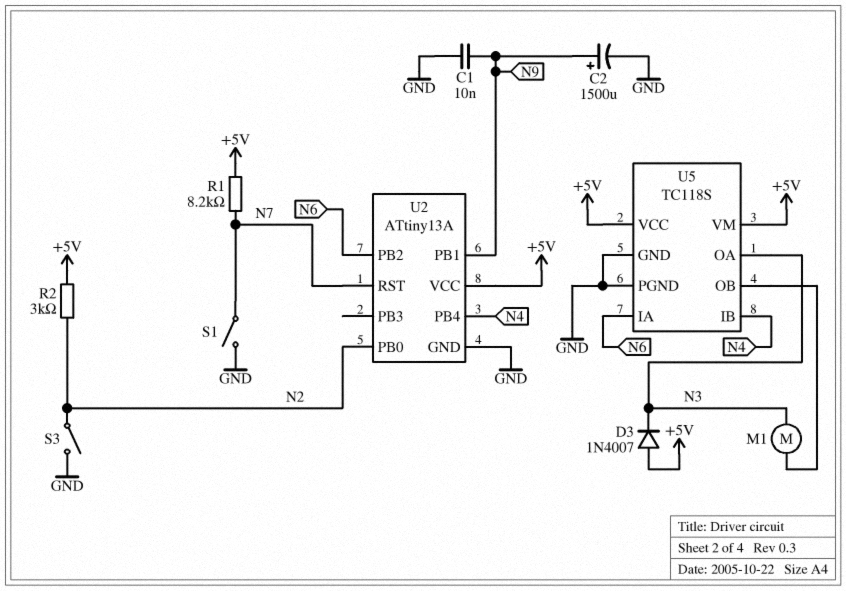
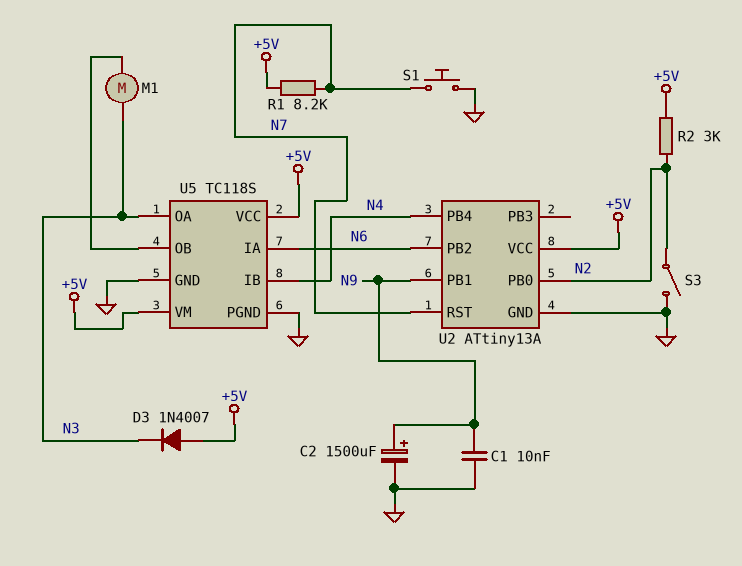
S1: switch (GND, N7) -> button (GND, N7)

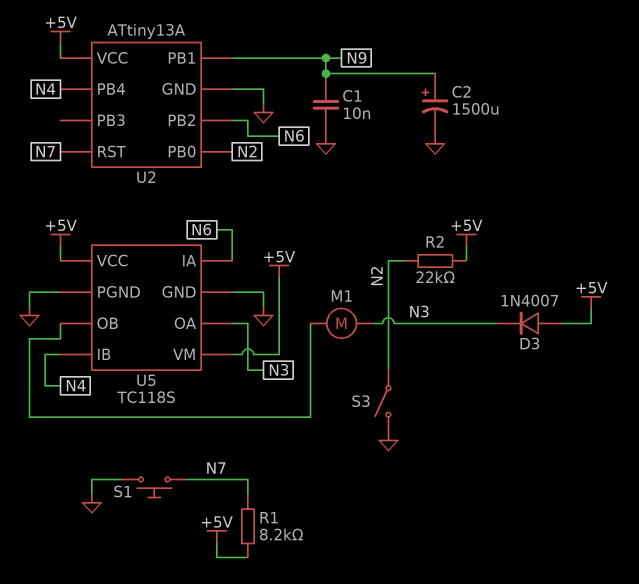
R2: 3k (+5V, N2) -> 22k (+5V, N2)

